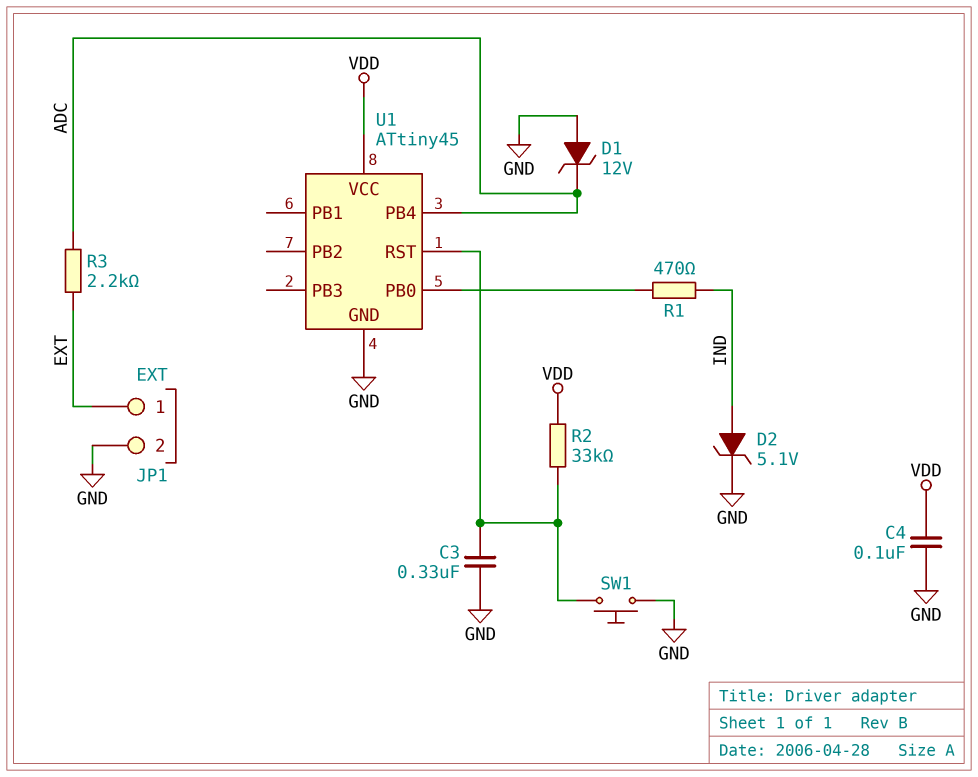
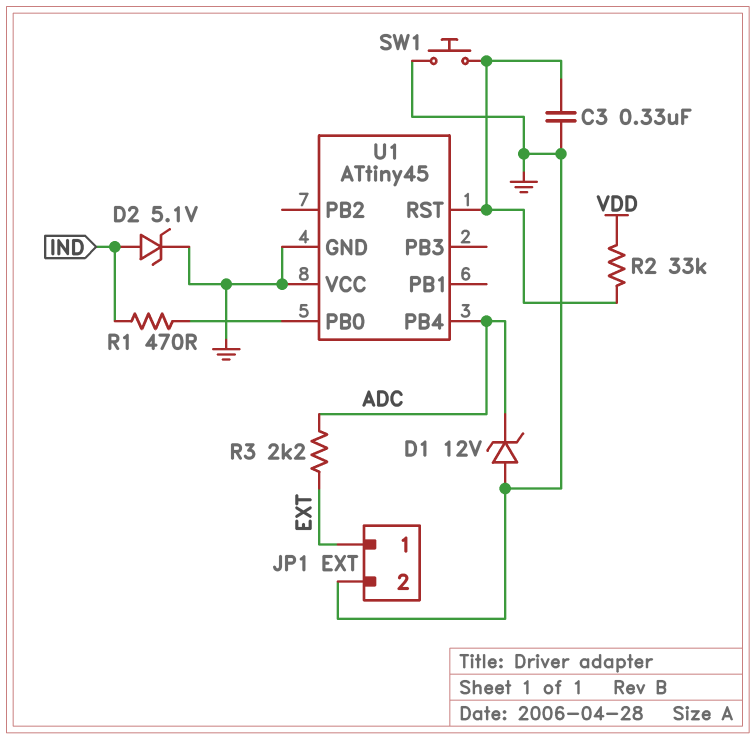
C4: 100nF (GND, VDD) -> none
U1 pin VCC: VDD -> GND

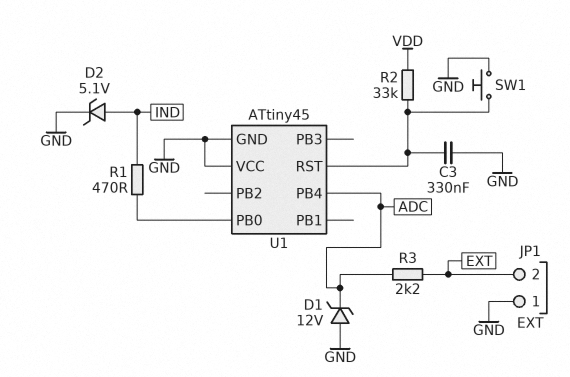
JP1 pin 1: EXT -> GND
JP1 pin 2: GND -> EXT

